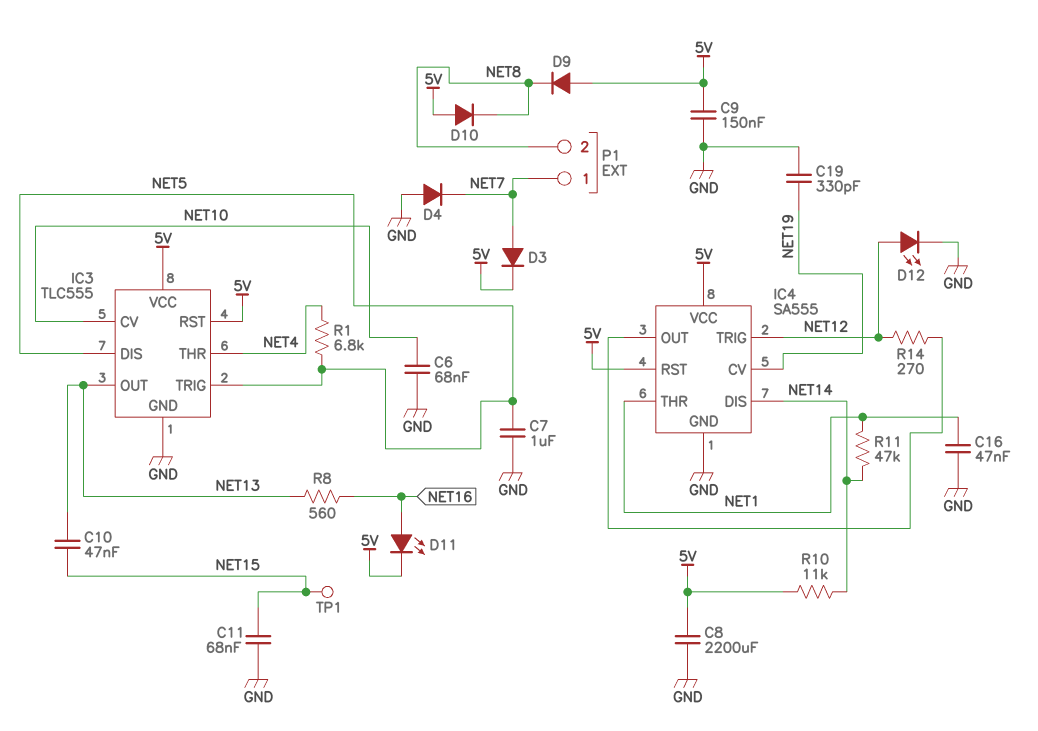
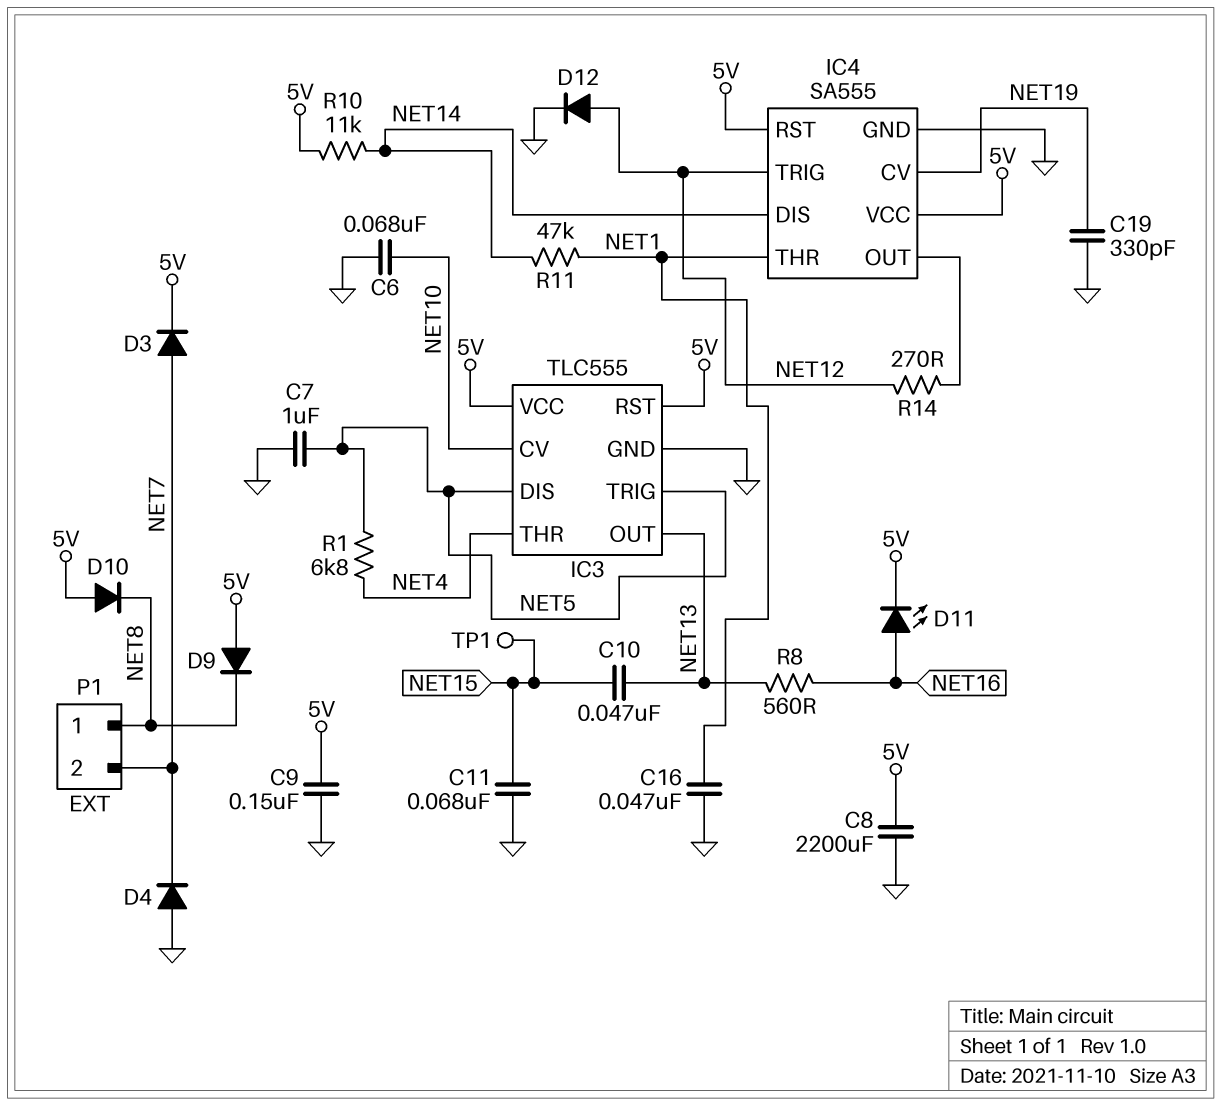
D12: LED (A NET12, K GND) -> diode (A NET12, K GND)
P1 pin 1: NET7 -> NET8
P1 pin 2: NET8 -> NET7

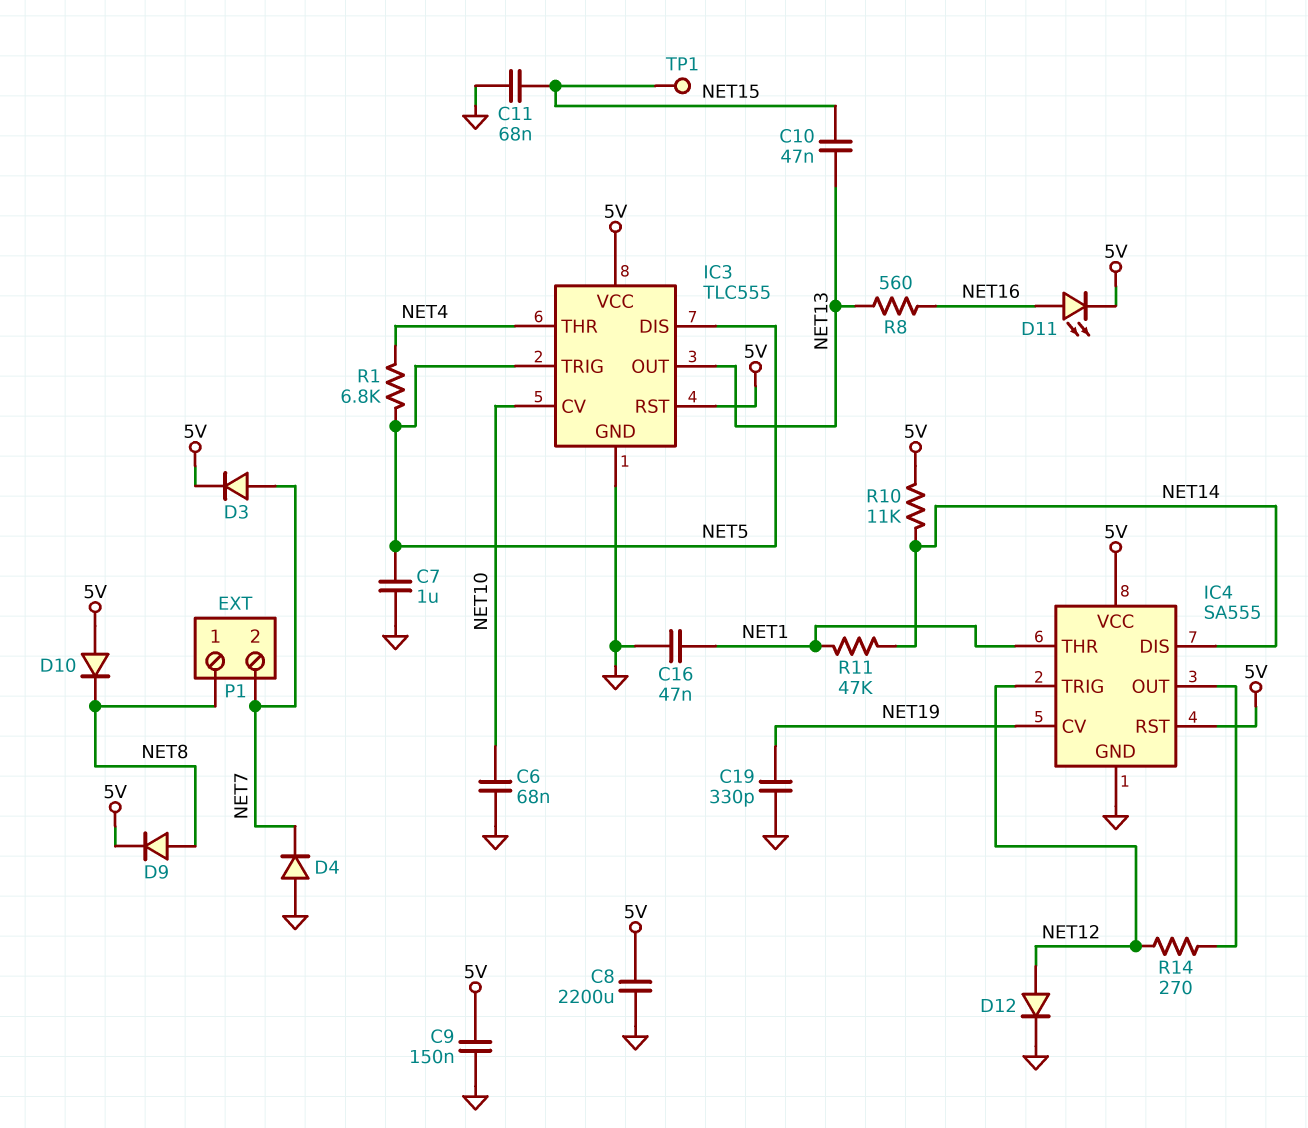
D9: diode (A 5V, K NET8) -> diode (A NET8, K 5V)

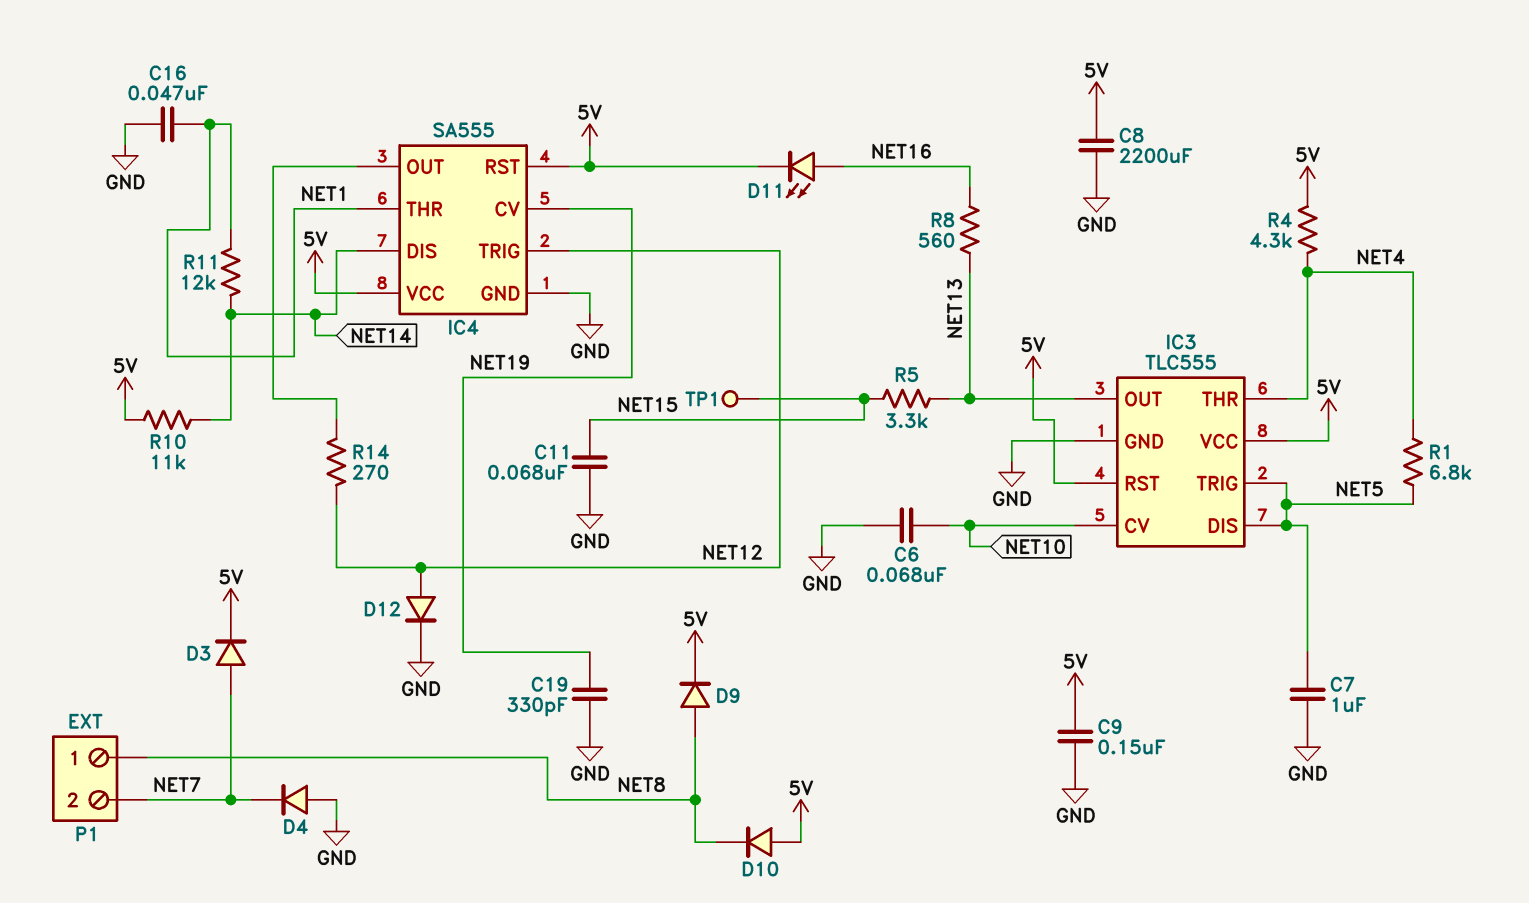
C10: 47nF (NET13, NET15) -> none
R4: none -> 4.3k (5V, NET4)
R5: none -> 3.3k (NET13, NET15)
R11: 47k (NET1, NET14) -> 12k (NET1, NET14)

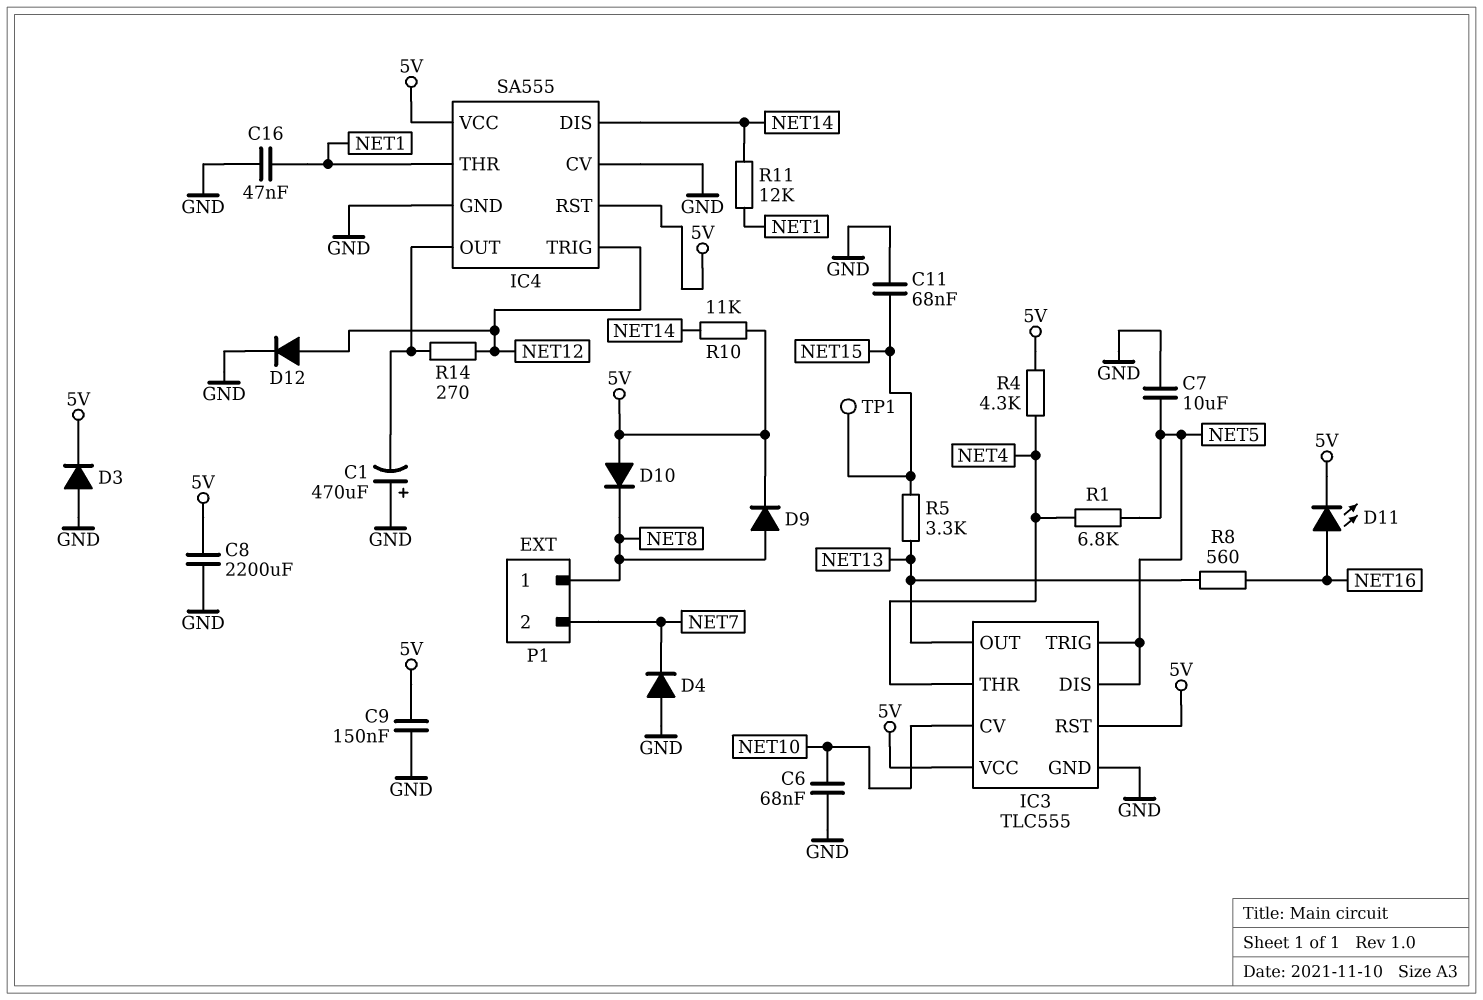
C1: none -> 470uF (plus GND, minus IC4/OUT)
C7: 1uF (GND, NET5) -> 10uF (GND, NET5)
C19: 330pF (GND, NET19) -> none
D3: diode (A NET7, K 5V) -> diode (A GND, K 5V)
IC4 pin CV: NET19 -> GND

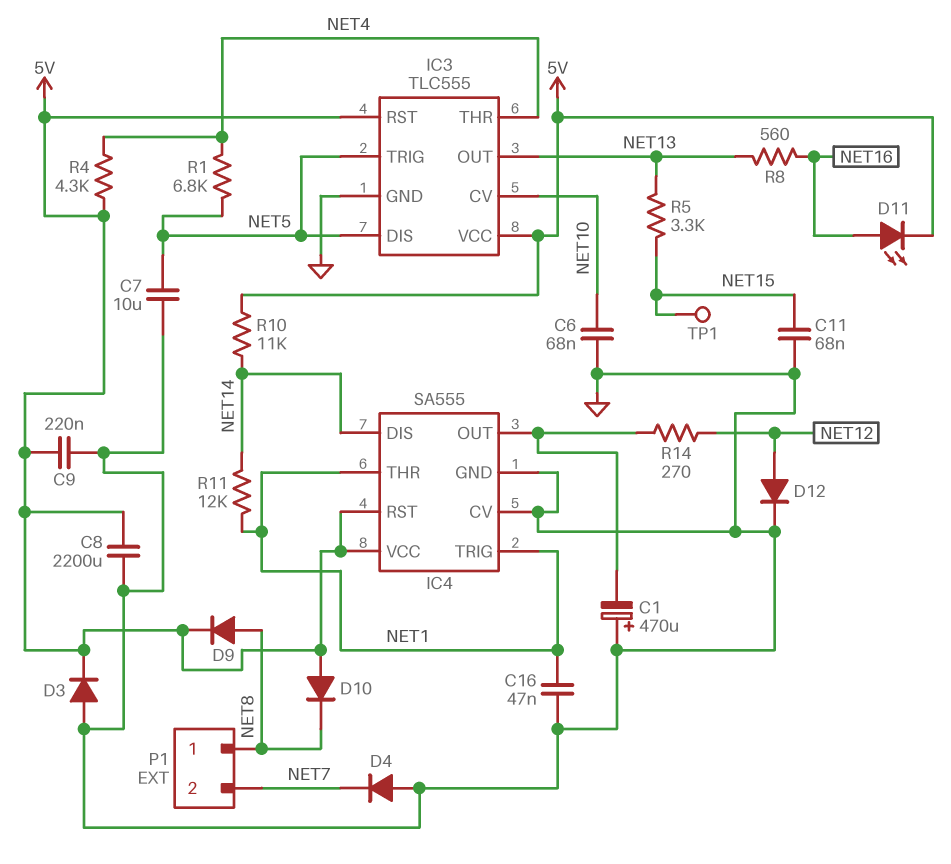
C9: 150nF (5V, GND) -> 220nF (5V, GND)
IC4 pin TRIG: NET12 -> NET1

